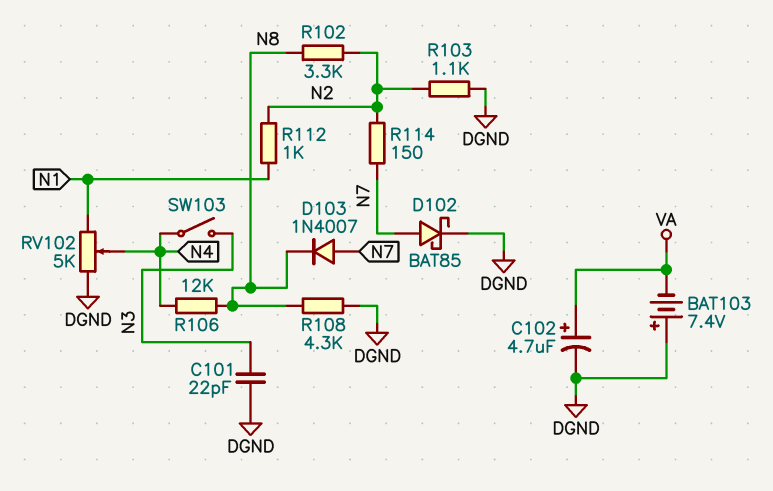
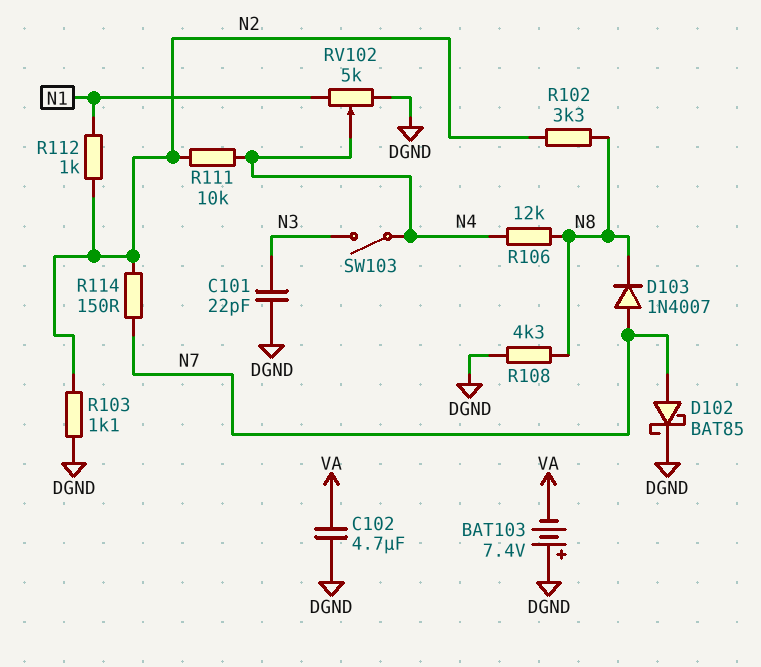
C102: 4.7uF (plus VA, minus DGND) -> 4.7uF (DGND, VA)
R111: none -> 10k (N2, N4)

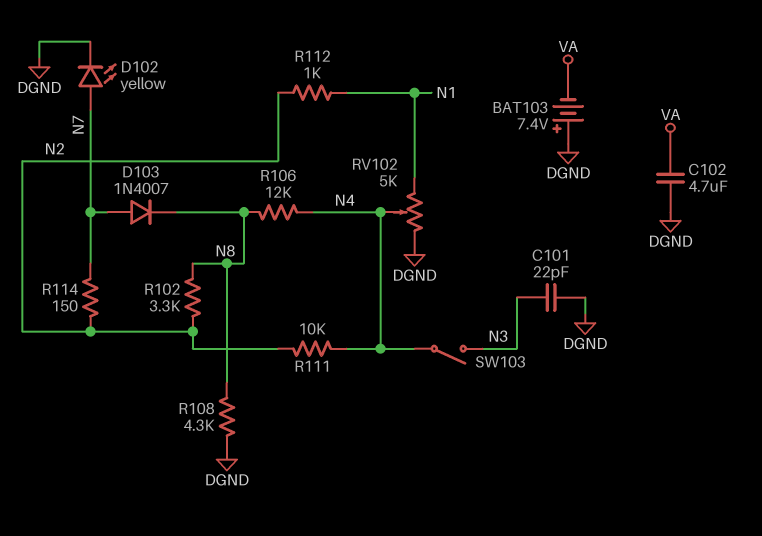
D102: schottky BAT85 (A N7, K DGND) -> LED yellow (A N7, K DGND)
R103: 1.1k (DGND, N2) -> none

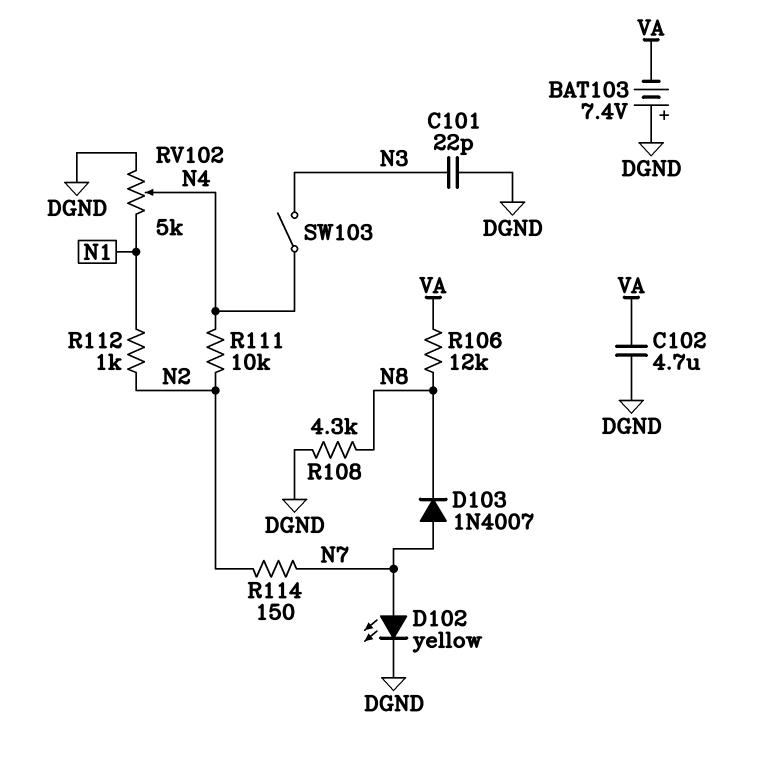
R102: 3.3k (N2, N8) -> none
R106: 12k (N4, N8) -> 12k (N8, VA)

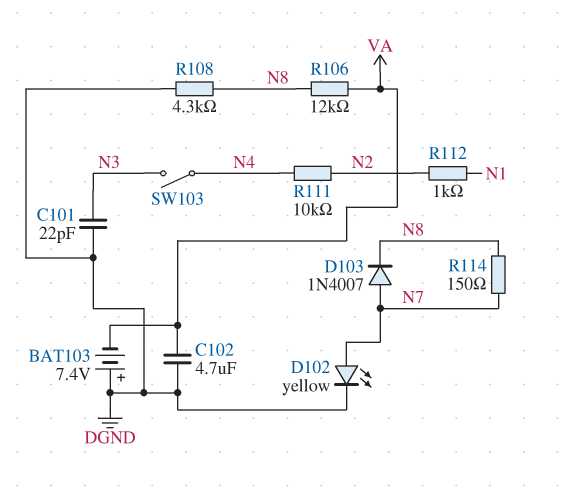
R114: 150 (N2, N7) -> 150 (N7, N8)
RV102: 5k (DGND, N1, wiper N4) -> none

